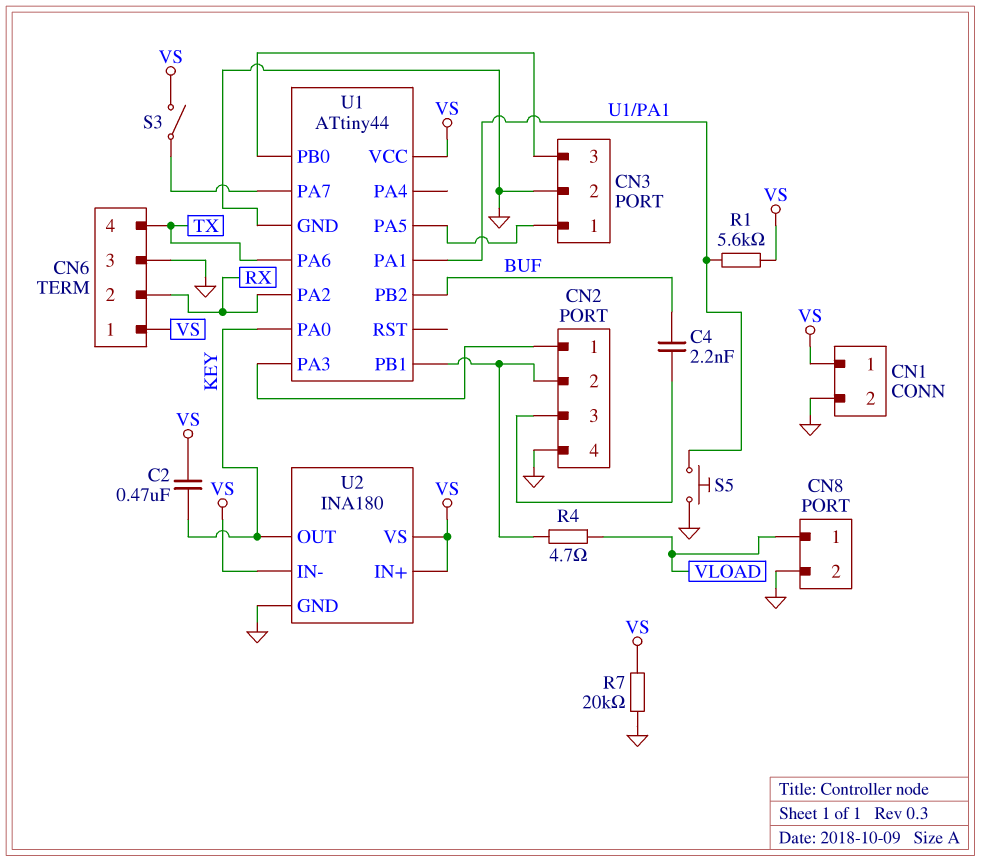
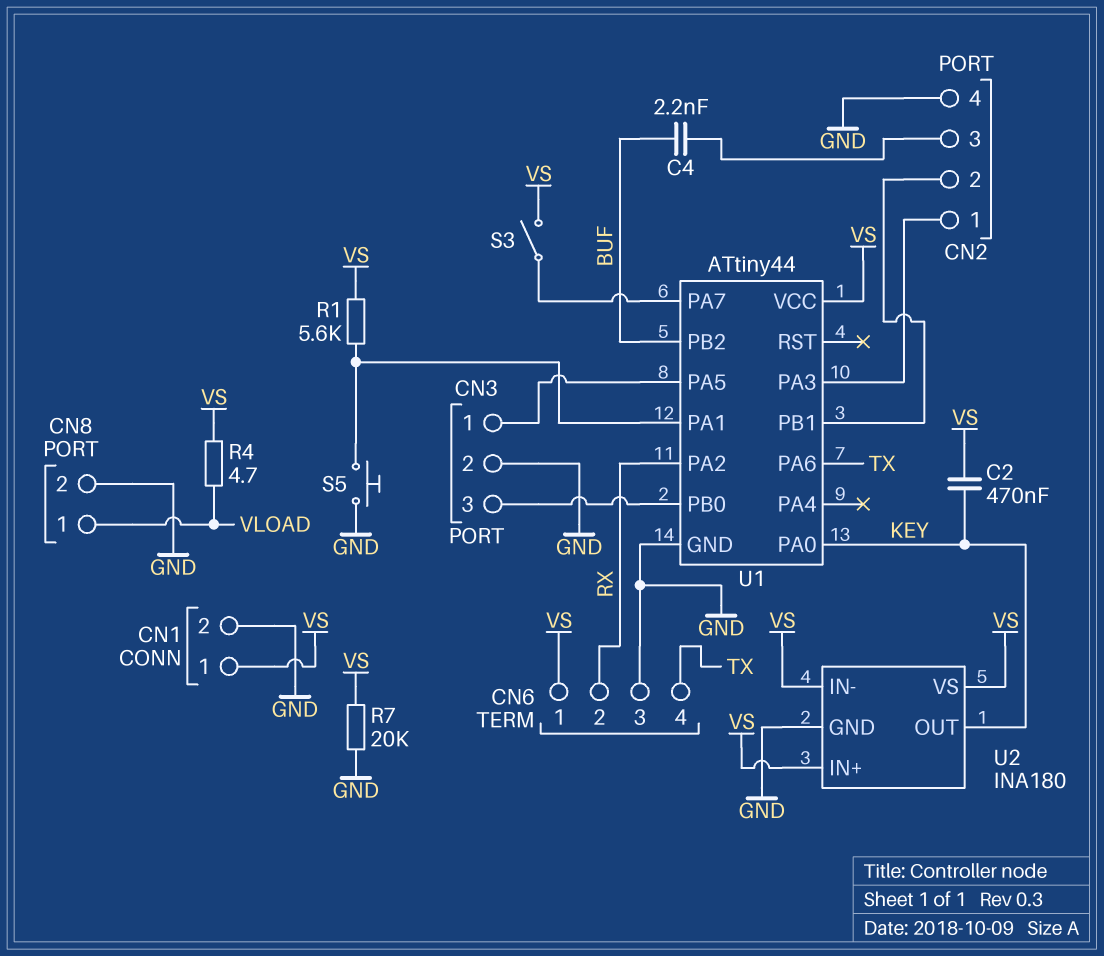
R4: 4.7 (CN2/2, VLOAD) -> 4.7 (VLOAD, VS)

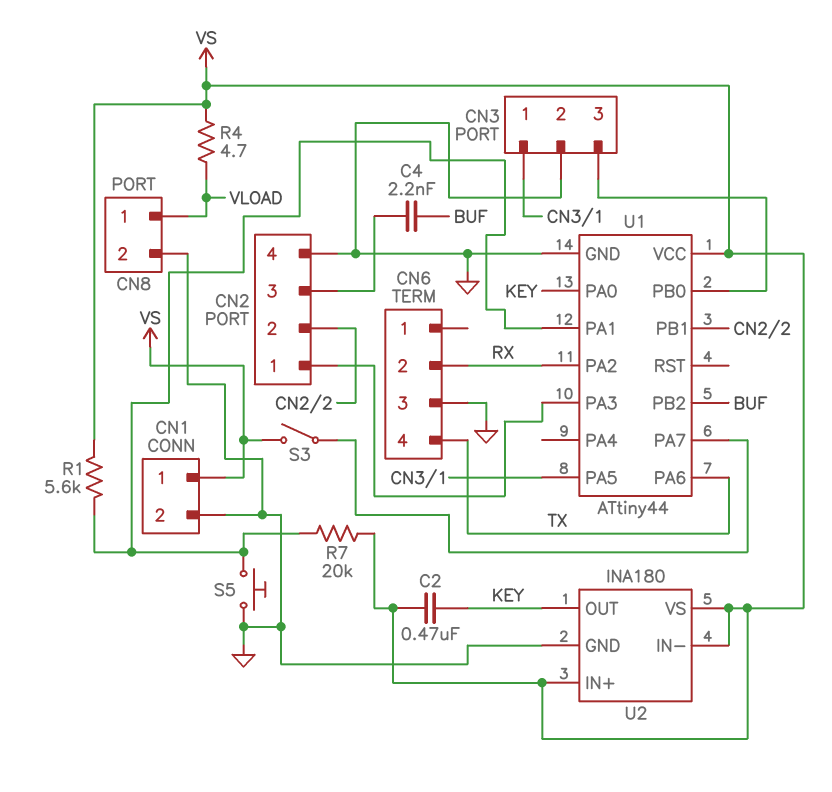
CN6 pin 1: VS -> none
R7: 20k (GND, VS) -> 20k (U1/PA1, VS)

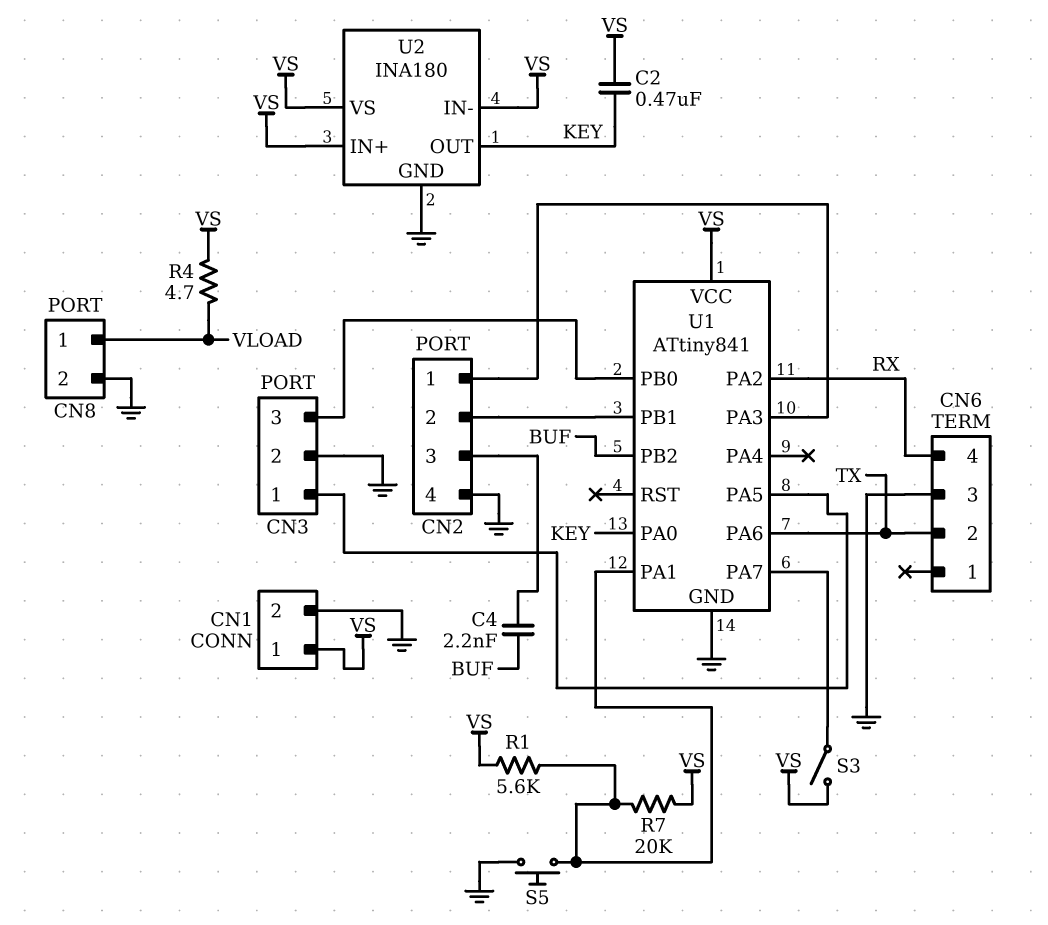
CN6 pin 2: RX -> TX
CN6 pin 4: TX -> RX
U1: ATtiny44 -> ATtiny841

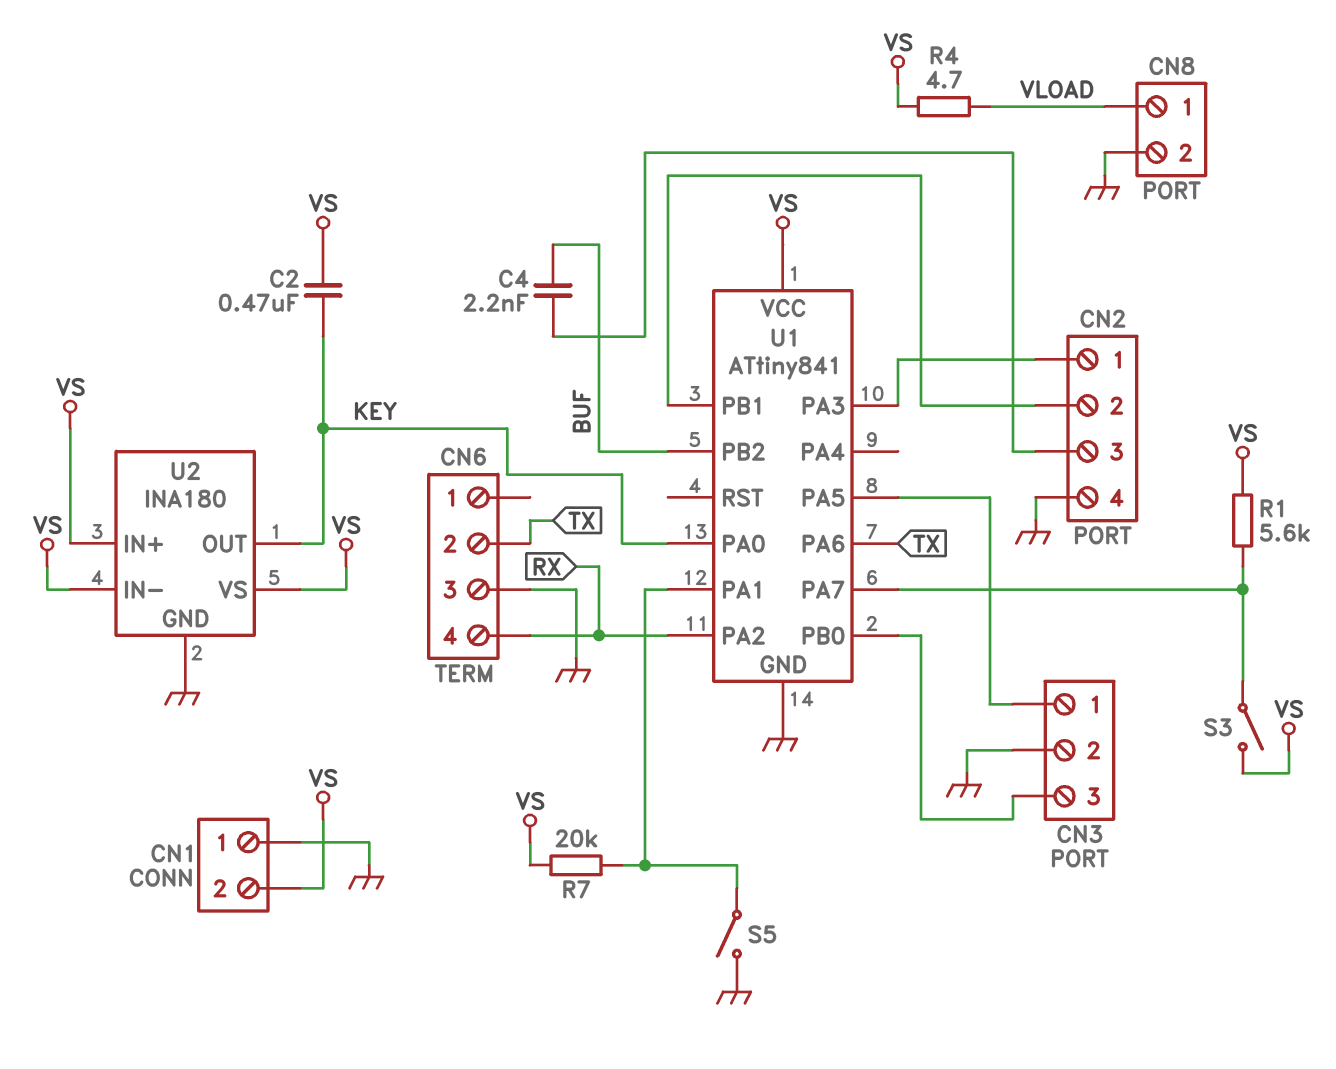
CN1 pin 1: VS -> GND
CN1 pin 2: GND -> VS
R1: 5.6k (U1/PA1, VS) -> 5.6k (U1/PA7, VS)
S5: button (GND, U1/PA1) -> switch (GND, U1/PA1)

